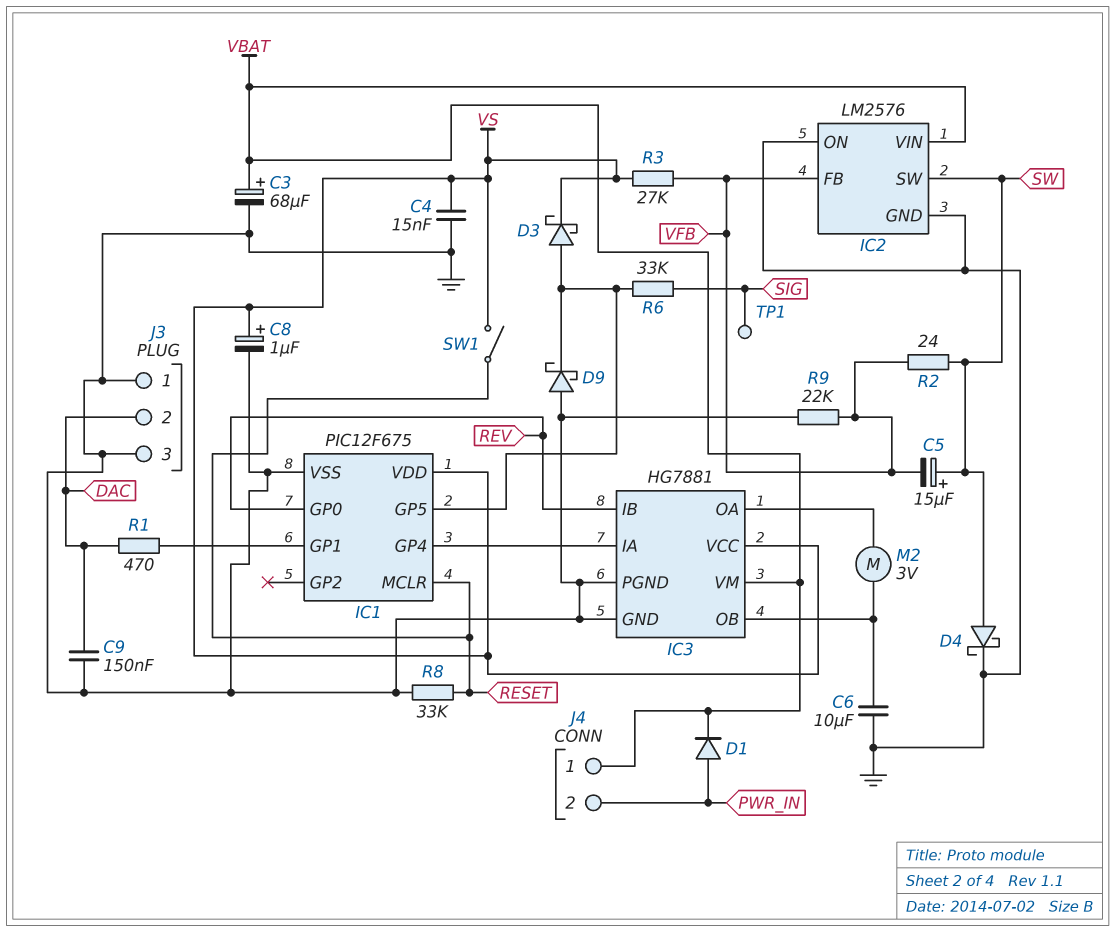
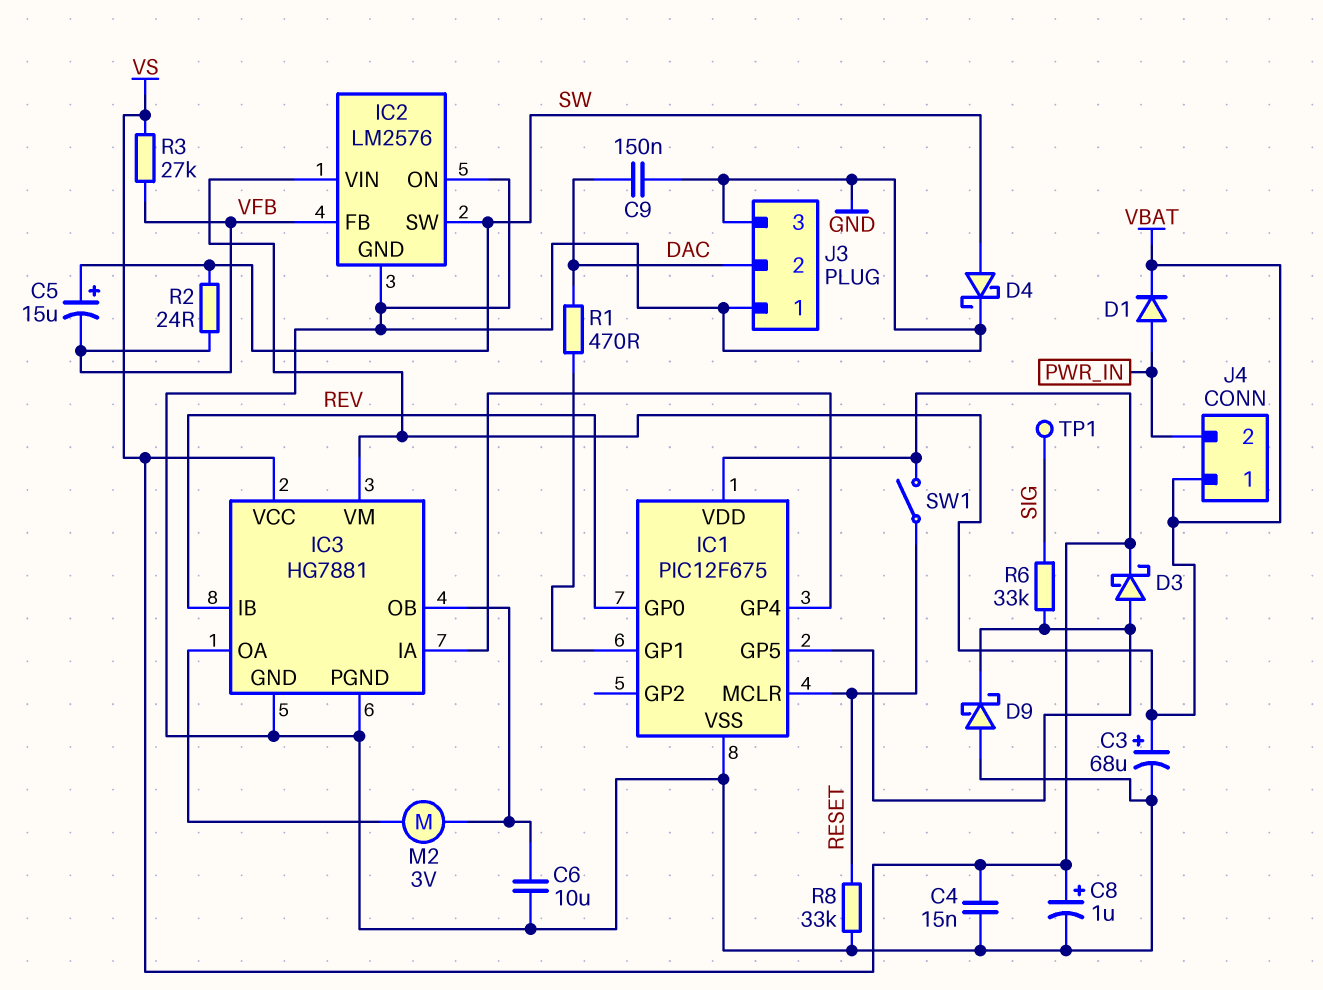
R9: 22k (GND, VFB) -> none

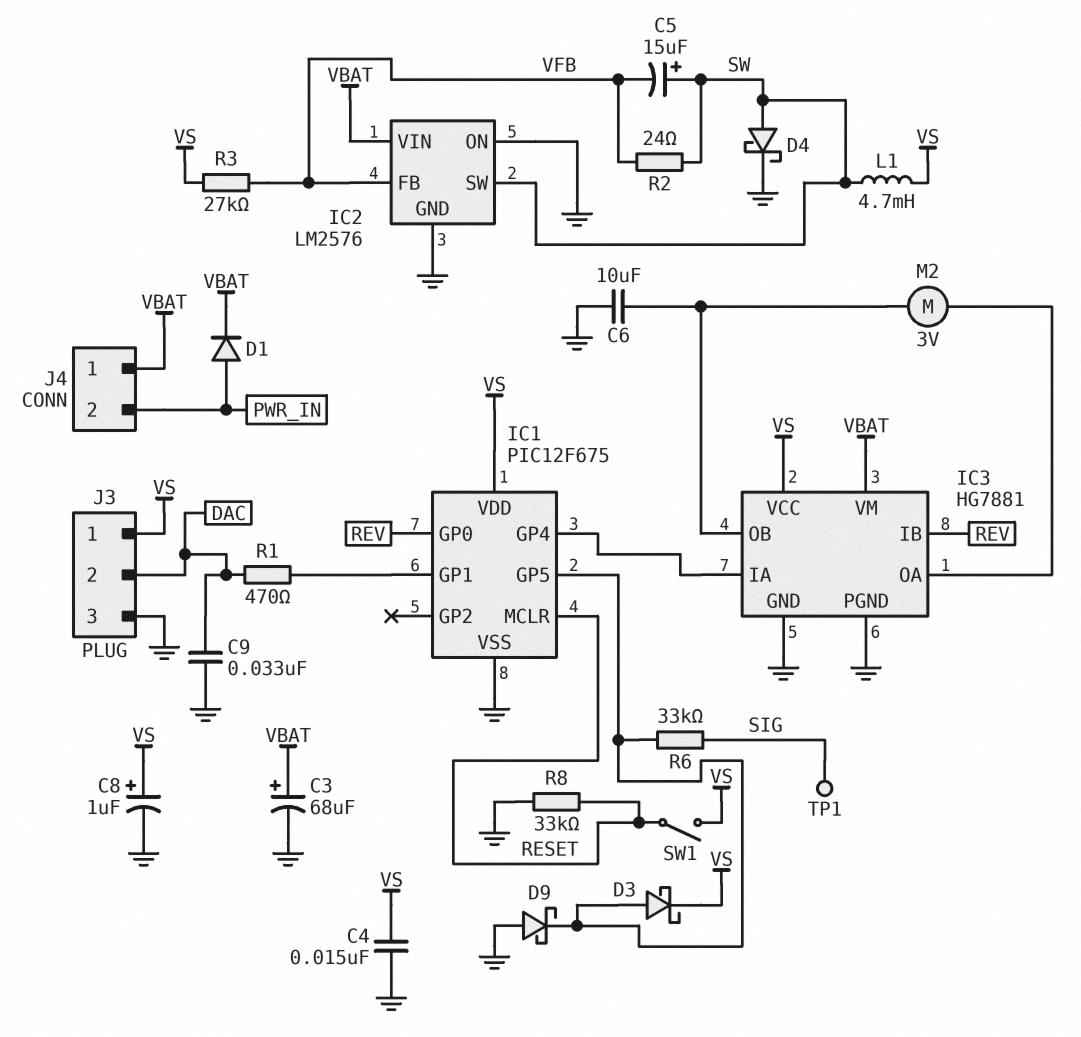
C9: 150nF (DAC, GND) -> 33nF (DAC, GND)
J3 pin 1: GND -> VS
L1: none -> 4.7mH (SW, VS)

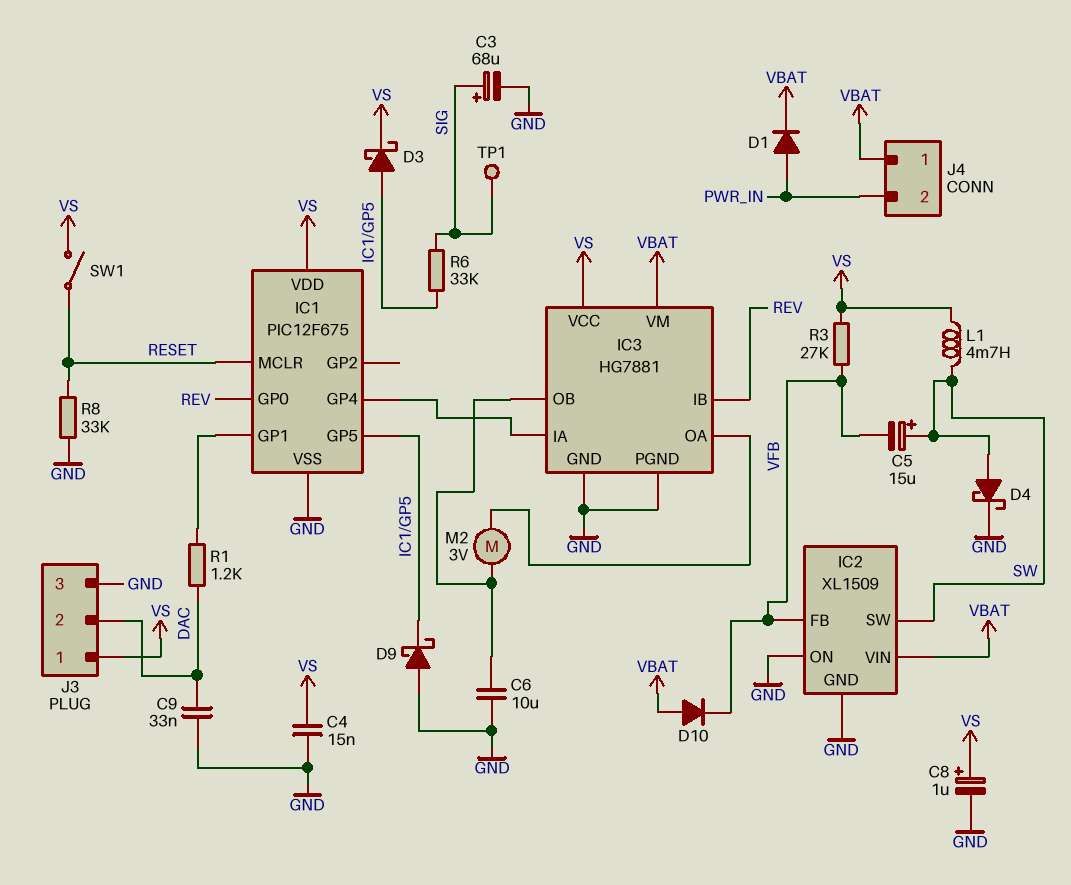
C3: 68uF (plus VBAT, minus GND) -> 68uF (plus SIG, minus GND)
D10: none -> diode (A VBAT, K VFB)
IC2: LM2576 -> XL1509
R1: 470 (DAC, IC1/GP1) -> 1.2k (DAC, IC1/GP1)
R2: 24 (SW, VFB) -> none

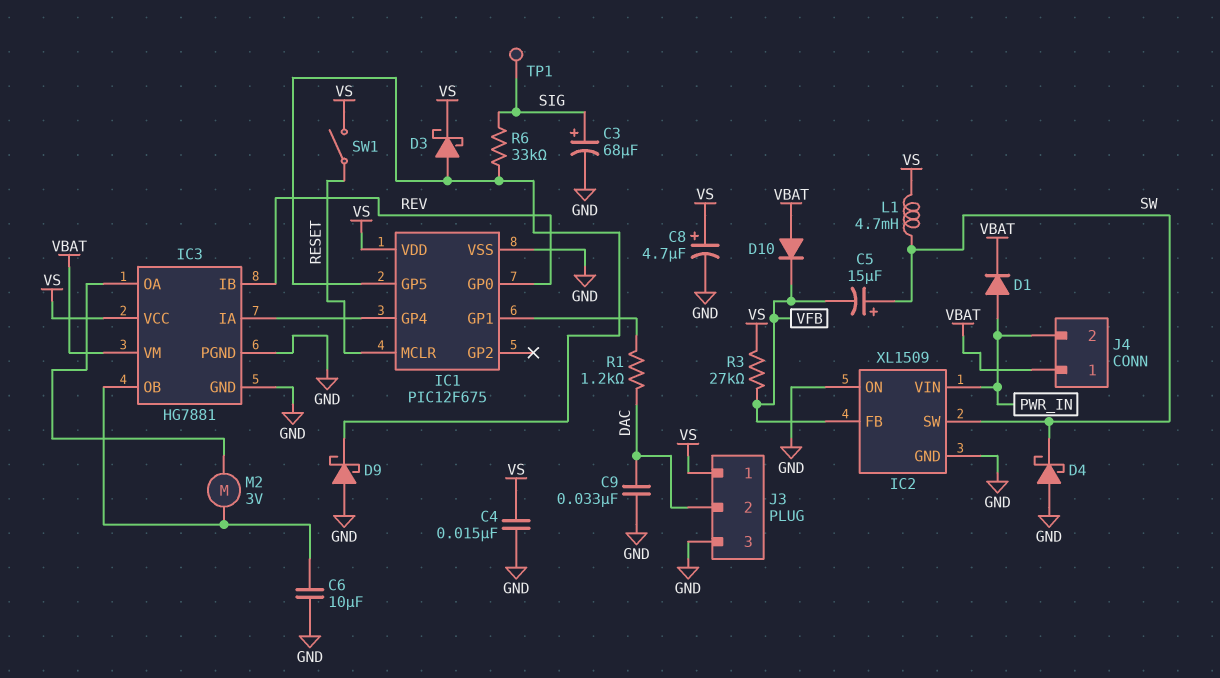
C8: 1uF (plus VS, minus GND) -> 4.7uF (plus VS, minus GND)
D4: schottky (A SW, K GND) -> schottky (A GND, K SW)
IC2 pin VIN: VBAT -> PWR_IN
R8: 33k (GND, RESET) -> none

